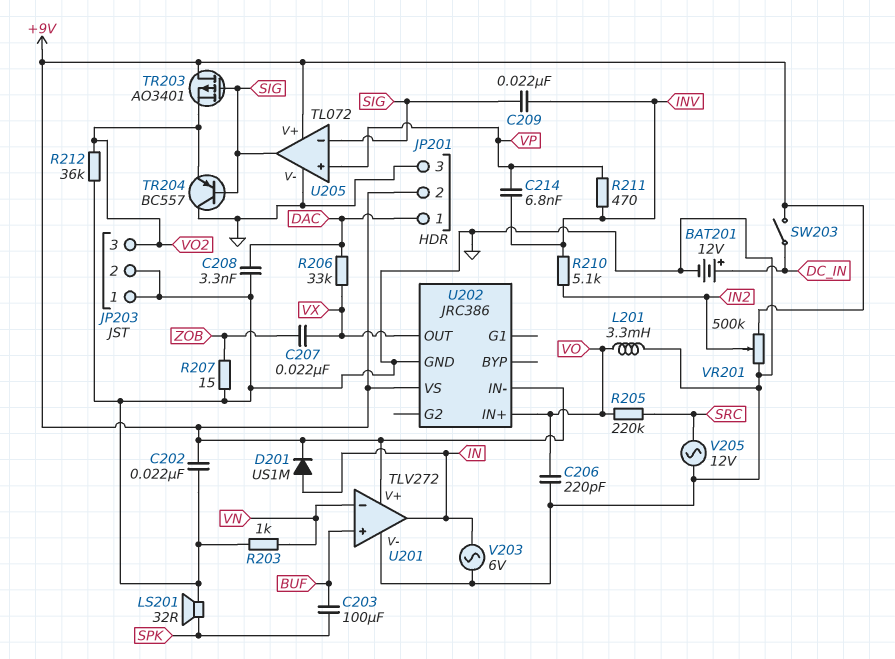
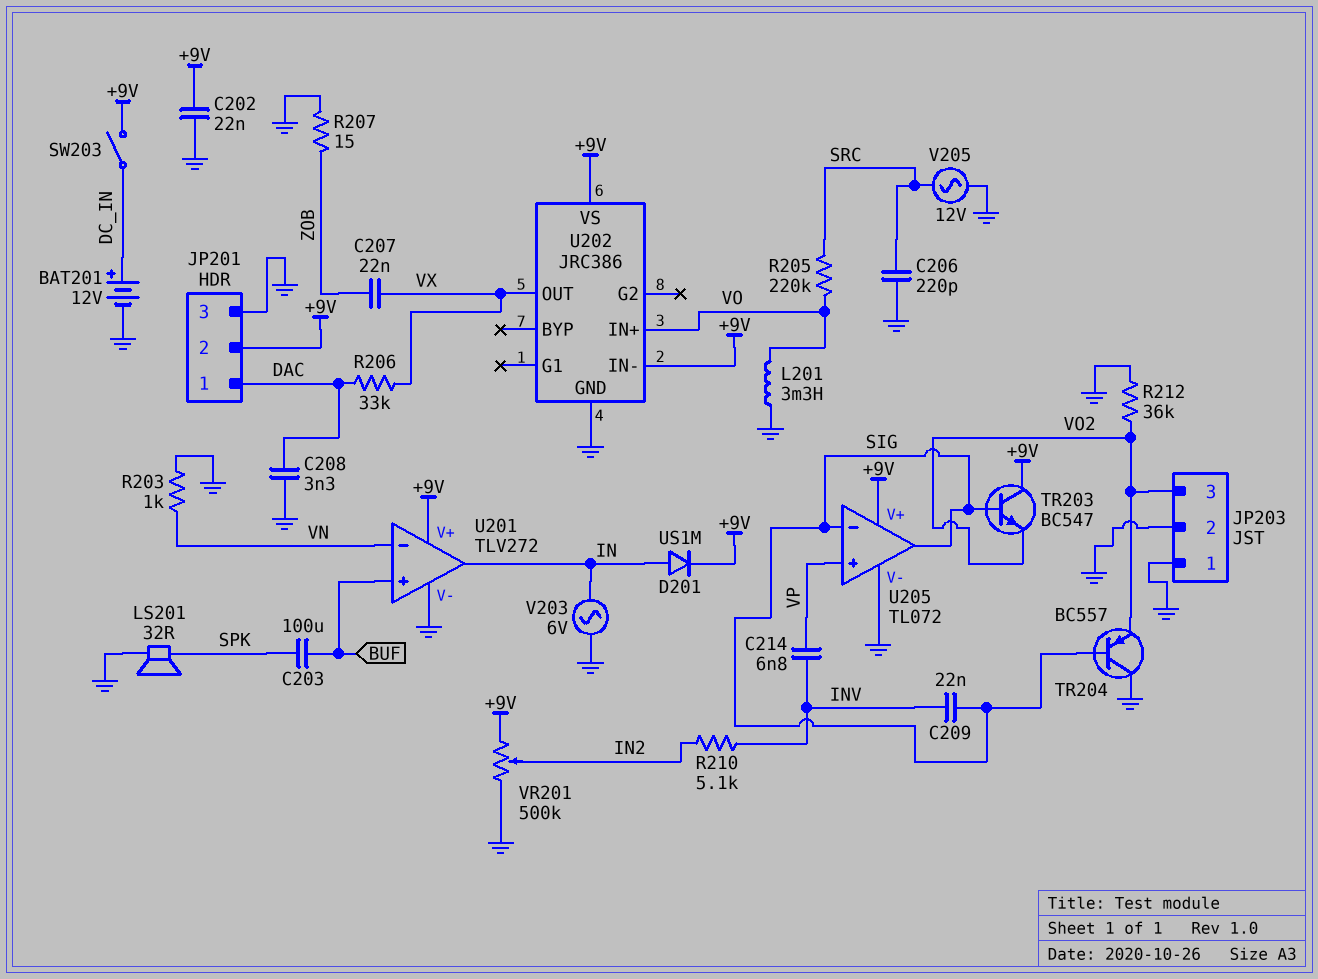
C206: 220pF (GND, VO) -> 220pF (GND, SRC)
R211: 470 (INV, VP) -> none
TR203: PMOS AO3401 (G SIG, D +9V, S VO2) -> NPN BC547 (B SIG, C +9V, E VO2)

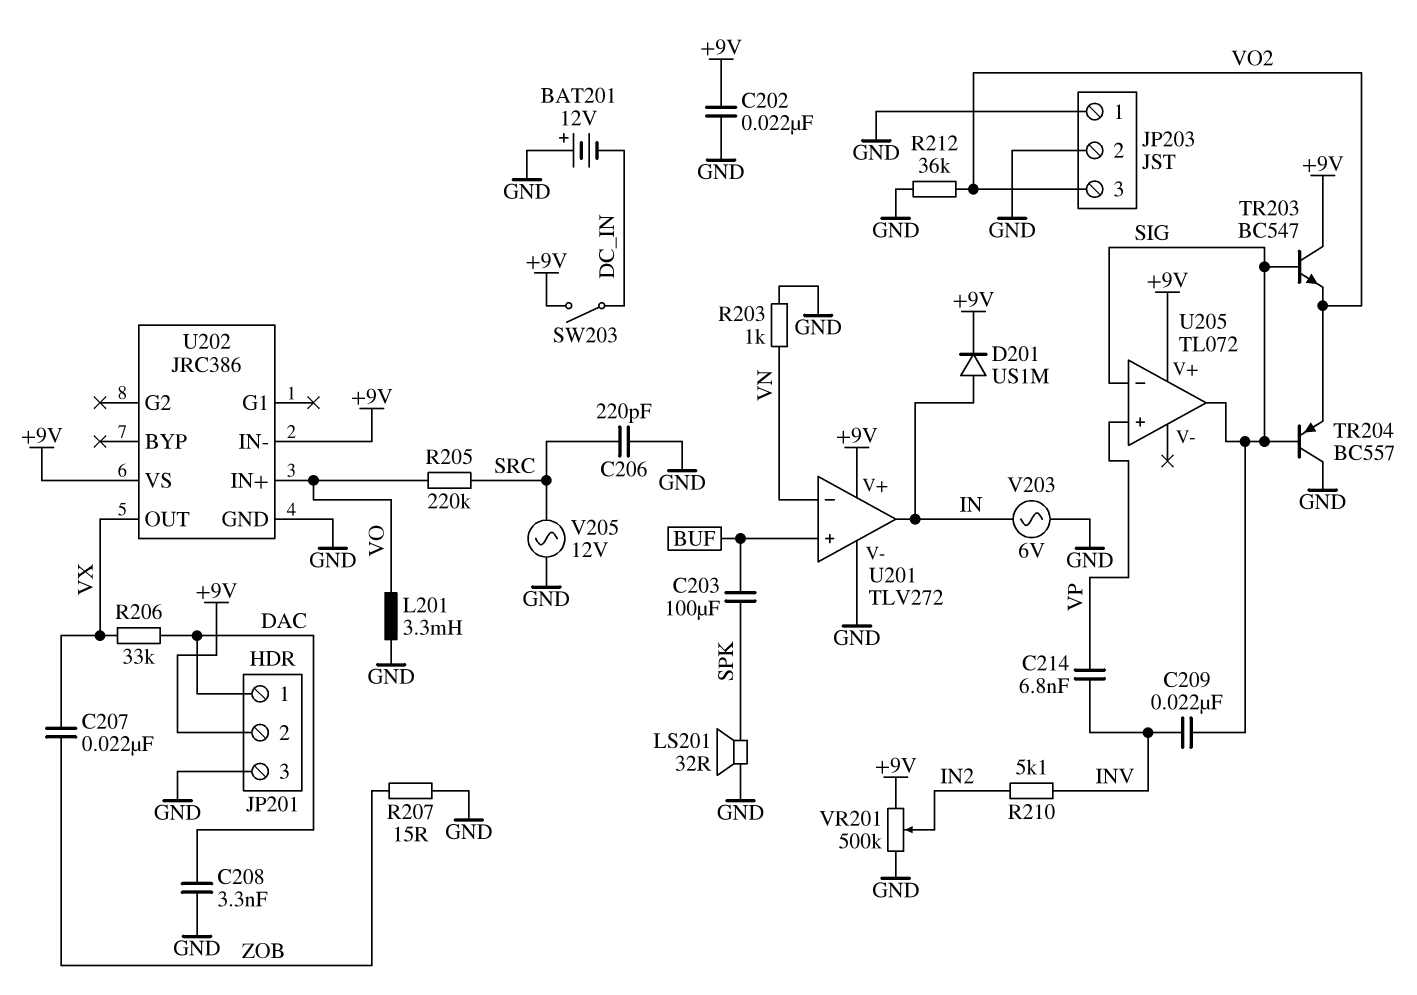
BAT201: 12V (plus DC_IN, minus GND) -> 12V (plus GND, minus DC_IN)
U205 pin V-: GND -> none

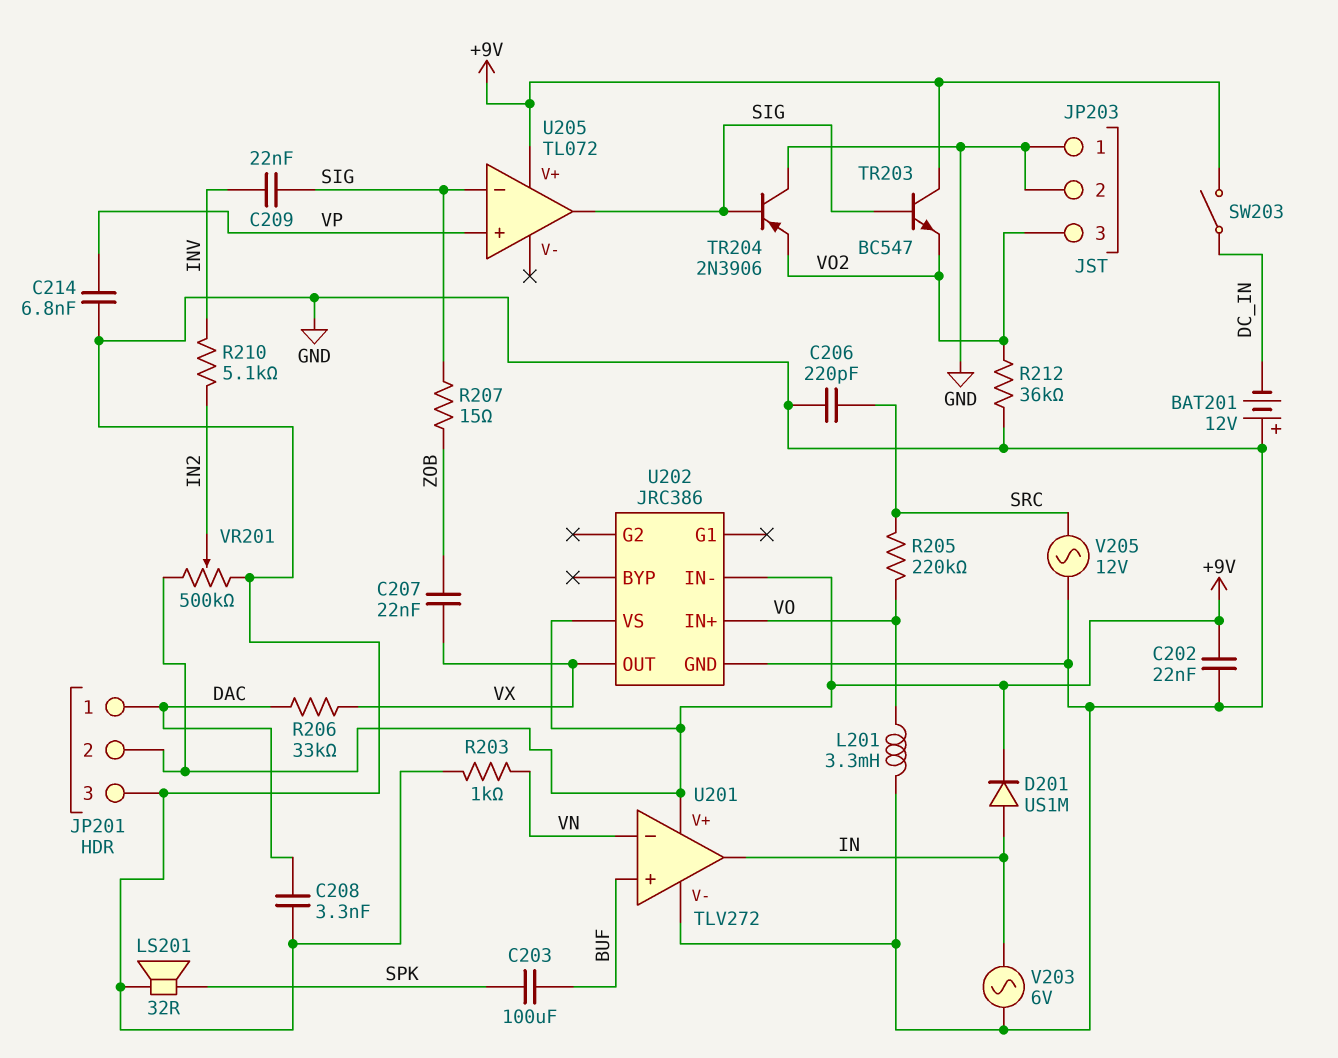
C214: 6.8nF (INV, VP) -> 6.8nF (GND, VP)
R207: 15 (GND, ZOB) -> 15 (SIG, ZOB)
TR204: PNP BC557 (B SIG, C GND, E VO2) -> PNP 2N3906 (B SIG, C GND, E VO2)

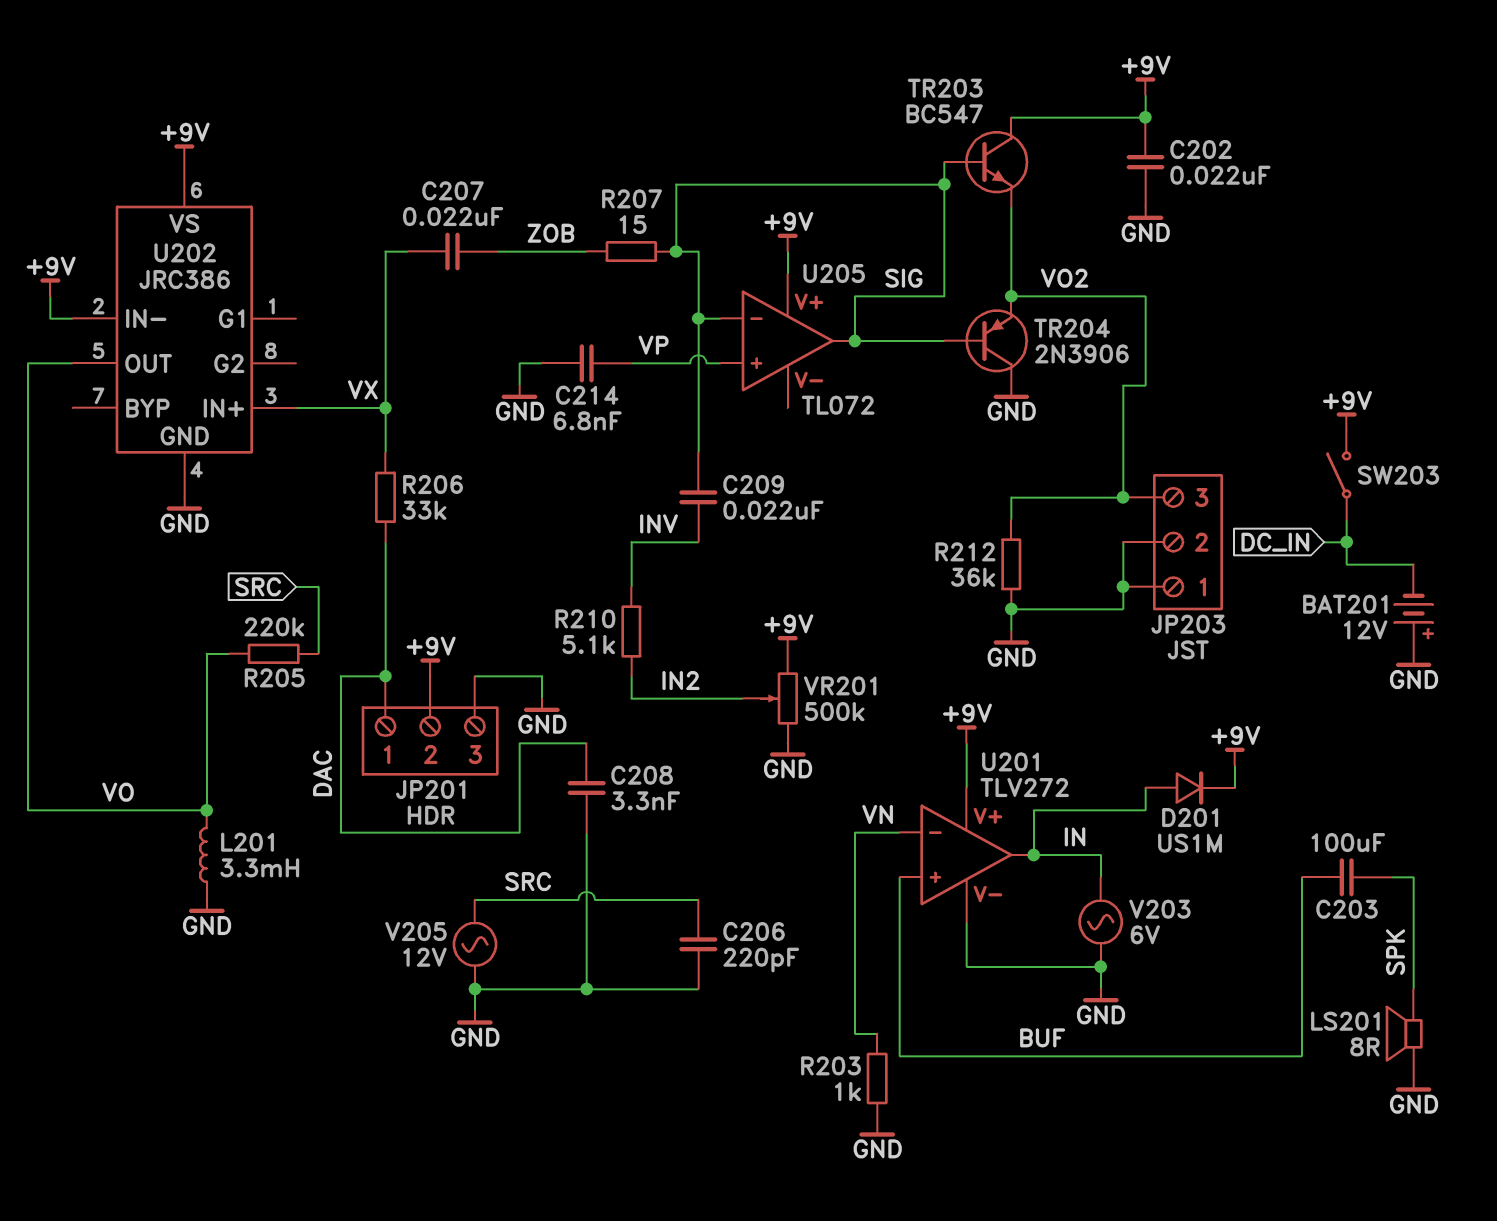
LS201: speaker 32R (GND, SPK) -> speaker 8R (GND, SPK)
U202 pin IN+: VO -> VX
U202 pin OUT: VX -> VO

